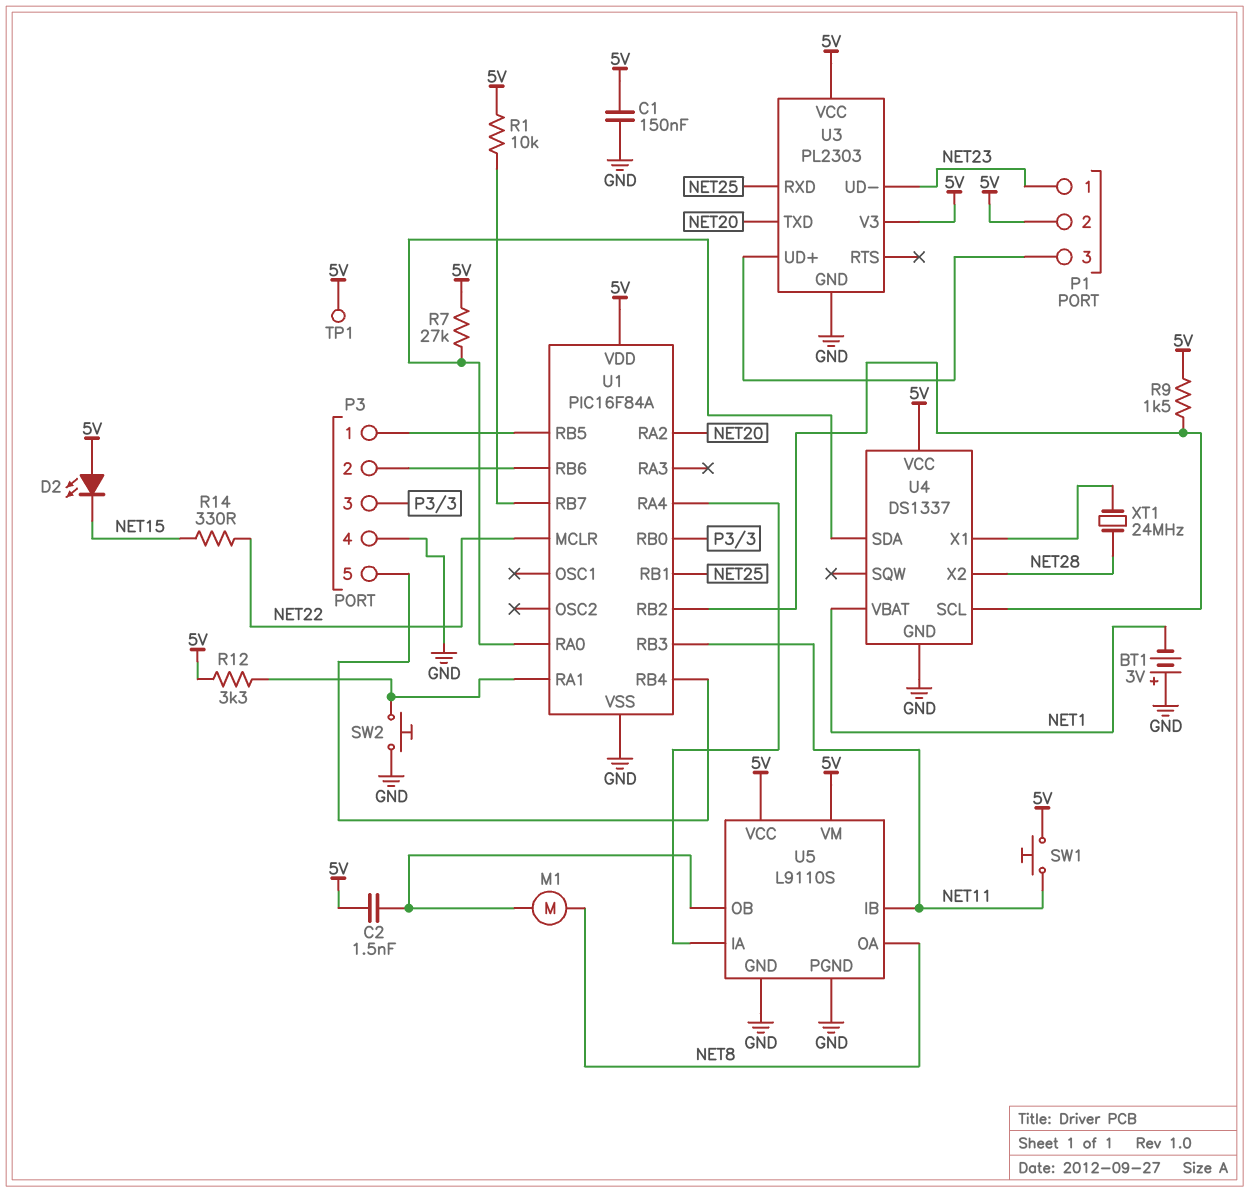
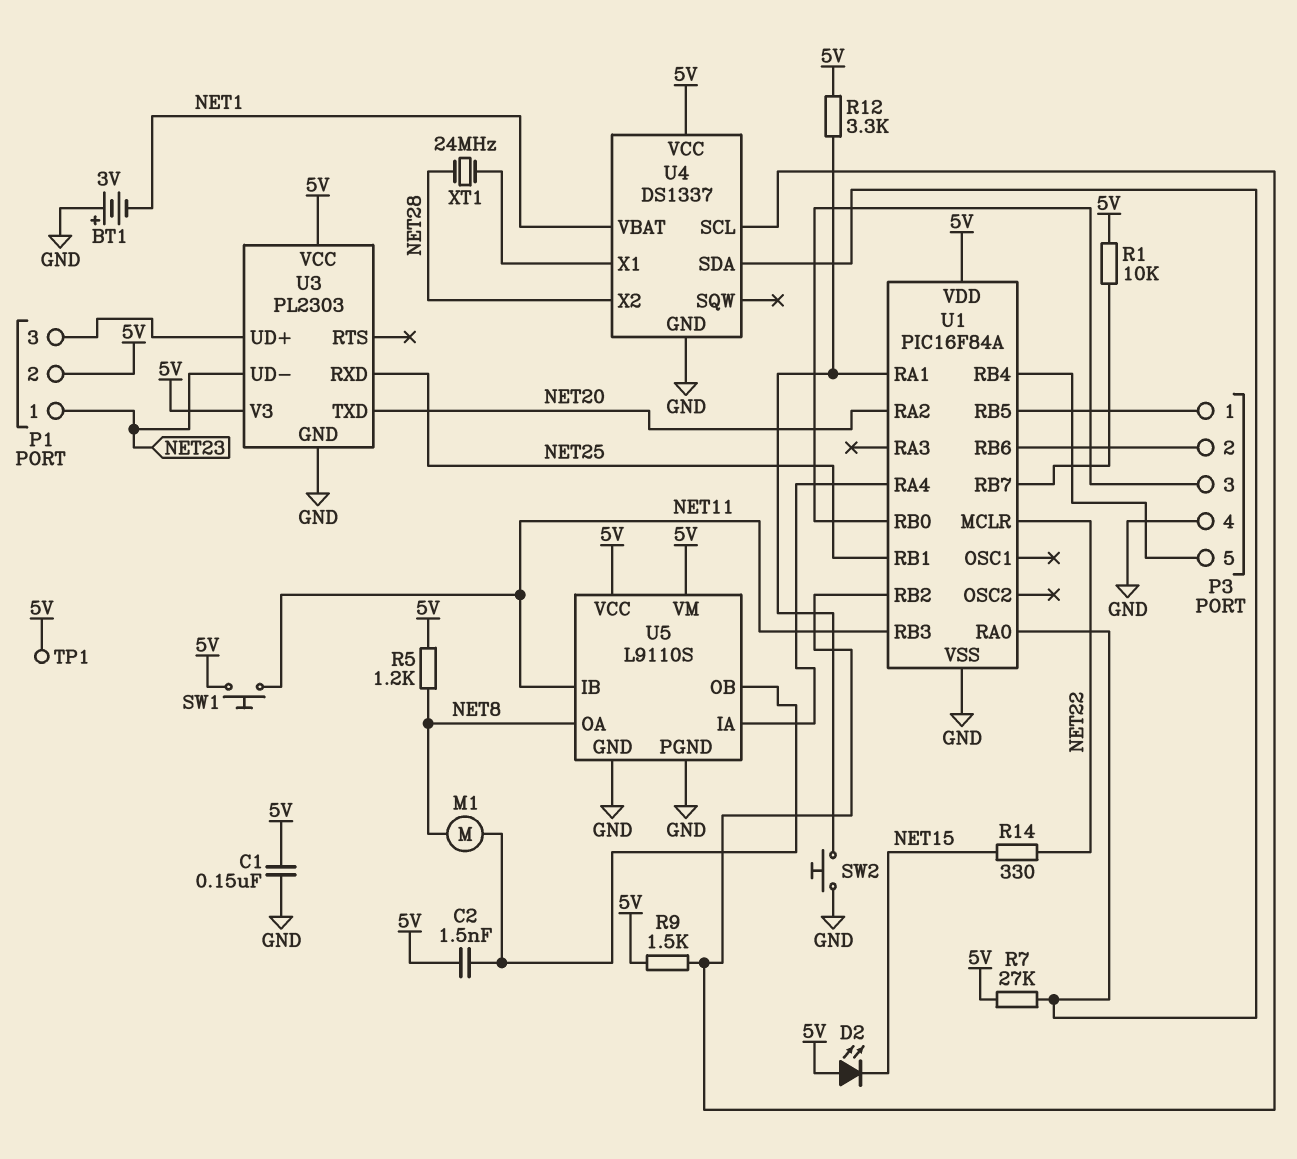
R5: none -> 1.2k (5V, NET8)

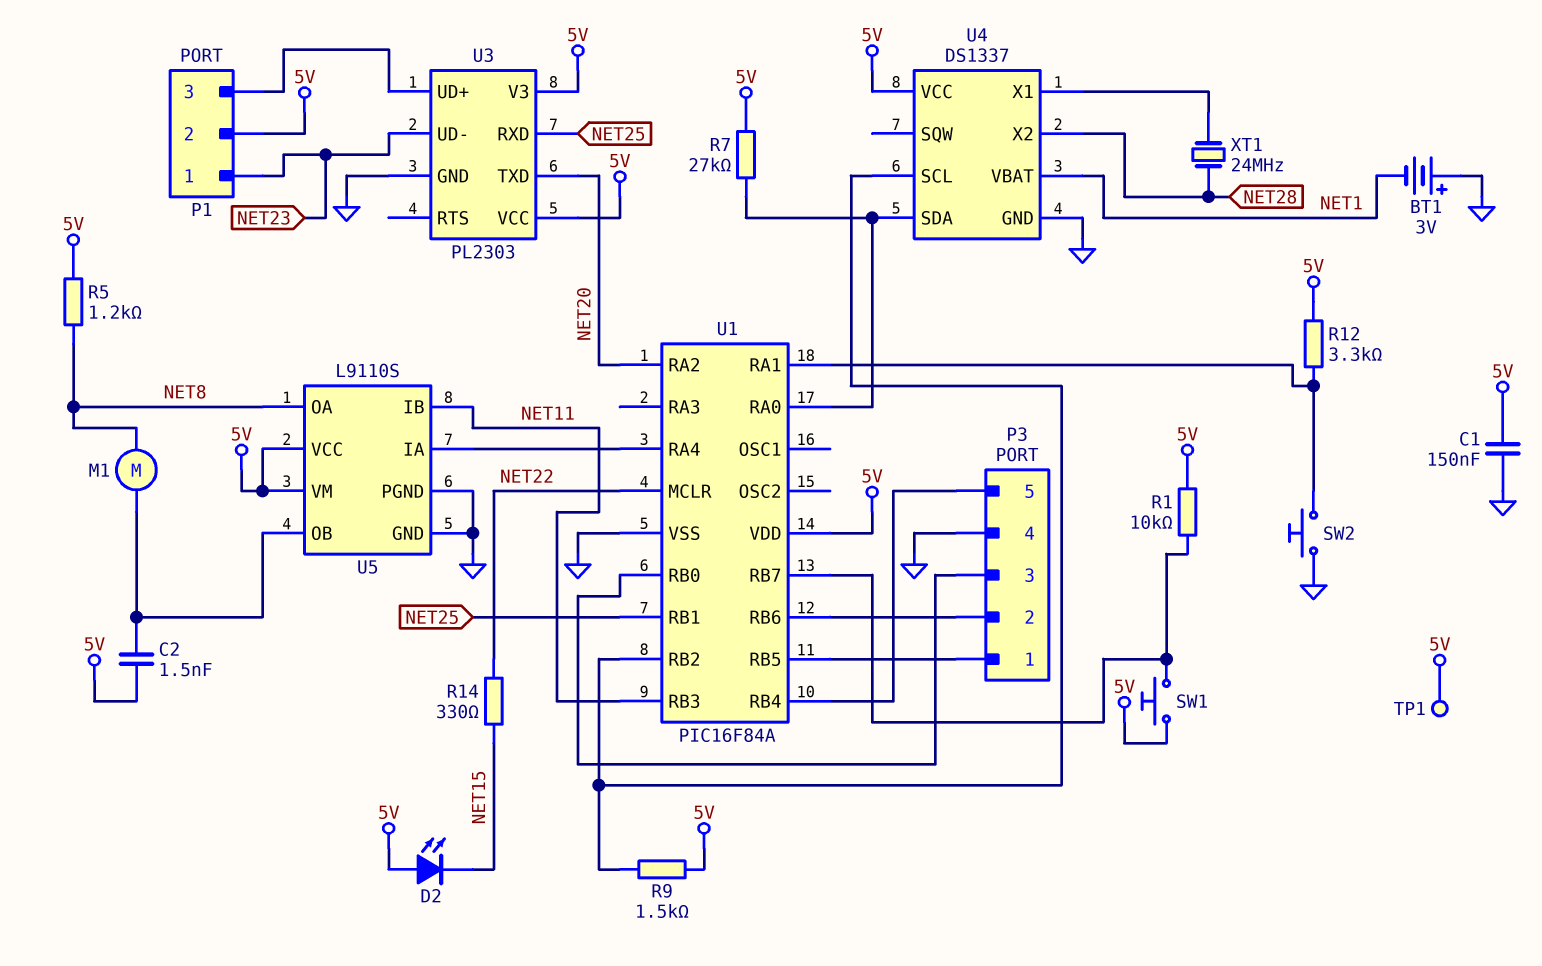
SW1: button (5V, NET11) -> button (5V, U1/RB7)

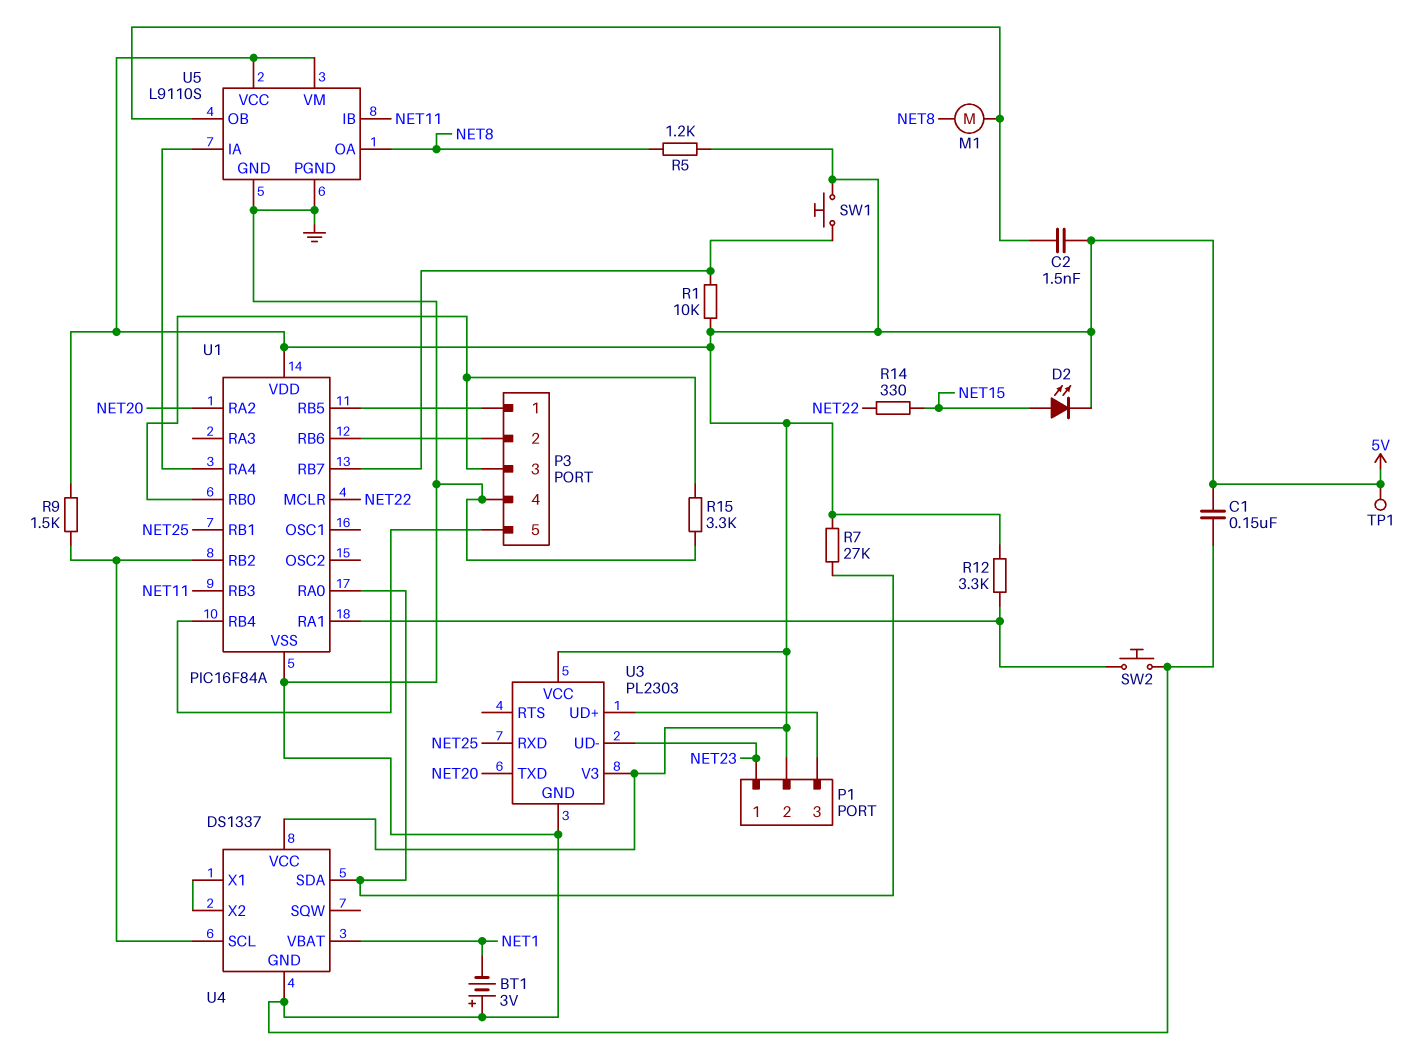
D2: LED (A 5V, K NET15) -> LED (A NET15, K 5V)
R15: none -> 3.3k (GND, P3/3)
U4 pin X2: NET28 -> U4/X1
XT1: 24MHz (NET28, U4/X1) -> none

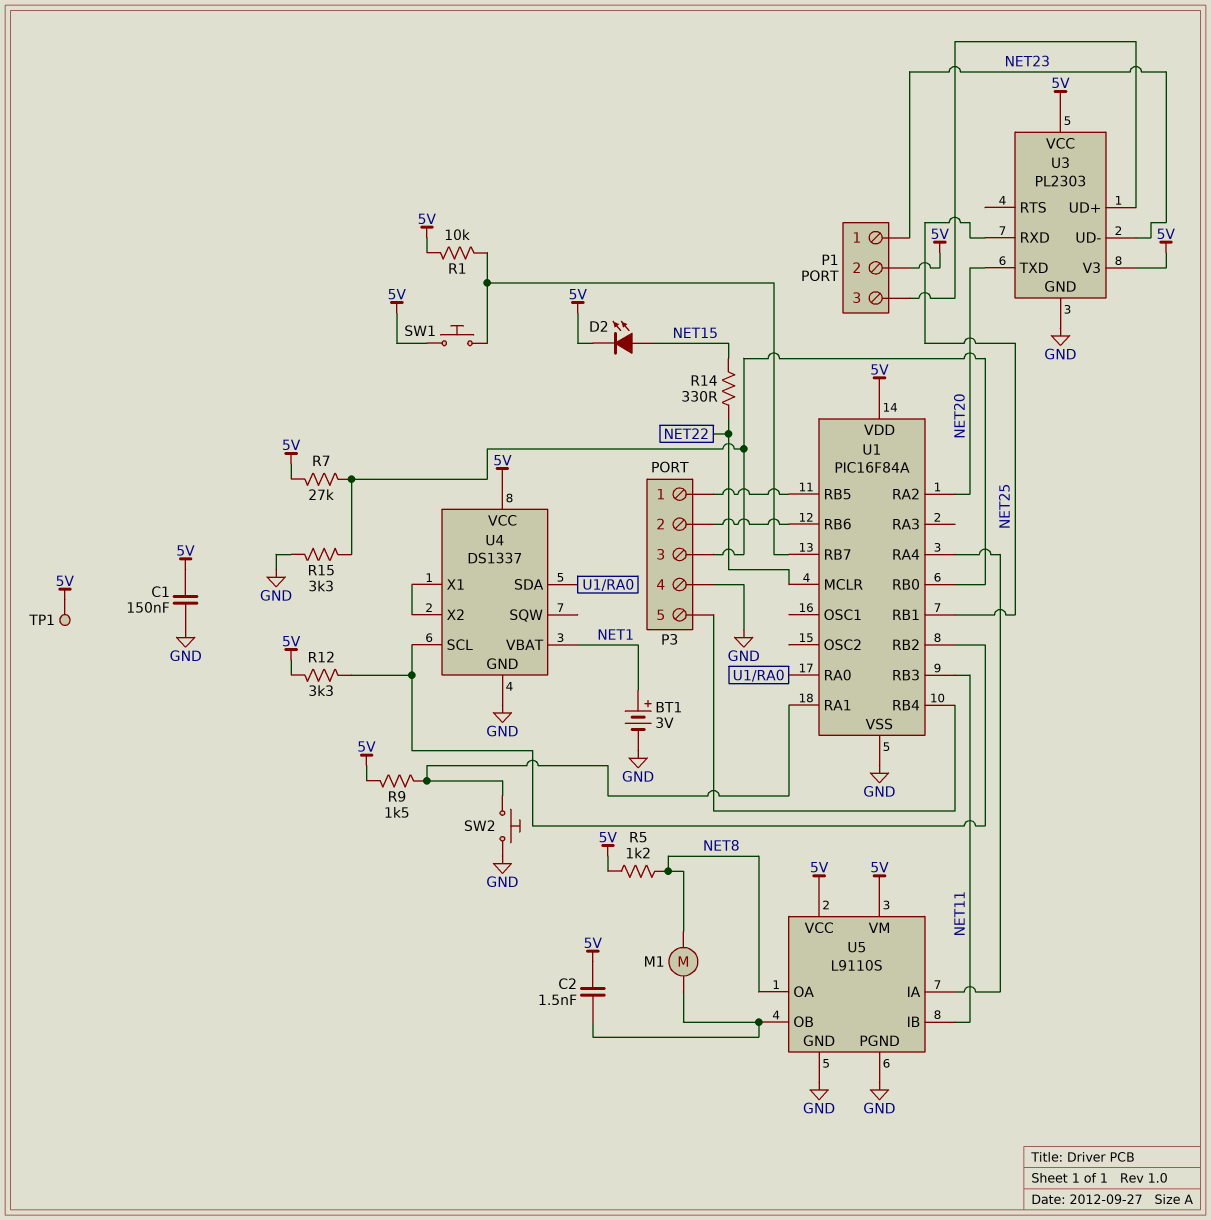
BT1: 3V (plus GND, minus NET1) -> 3V (plus NET1, minus GND)
R7: 27k (5V, U1/RA0) -> 27k (5V, P3/3)
R9: 1.5k (5V, U1/RB2) -> 1.5k (5V, U1/RA1)
R12: 3.3k (5V, U1/RA1) -> 3.3k (5V, U1/RB2)

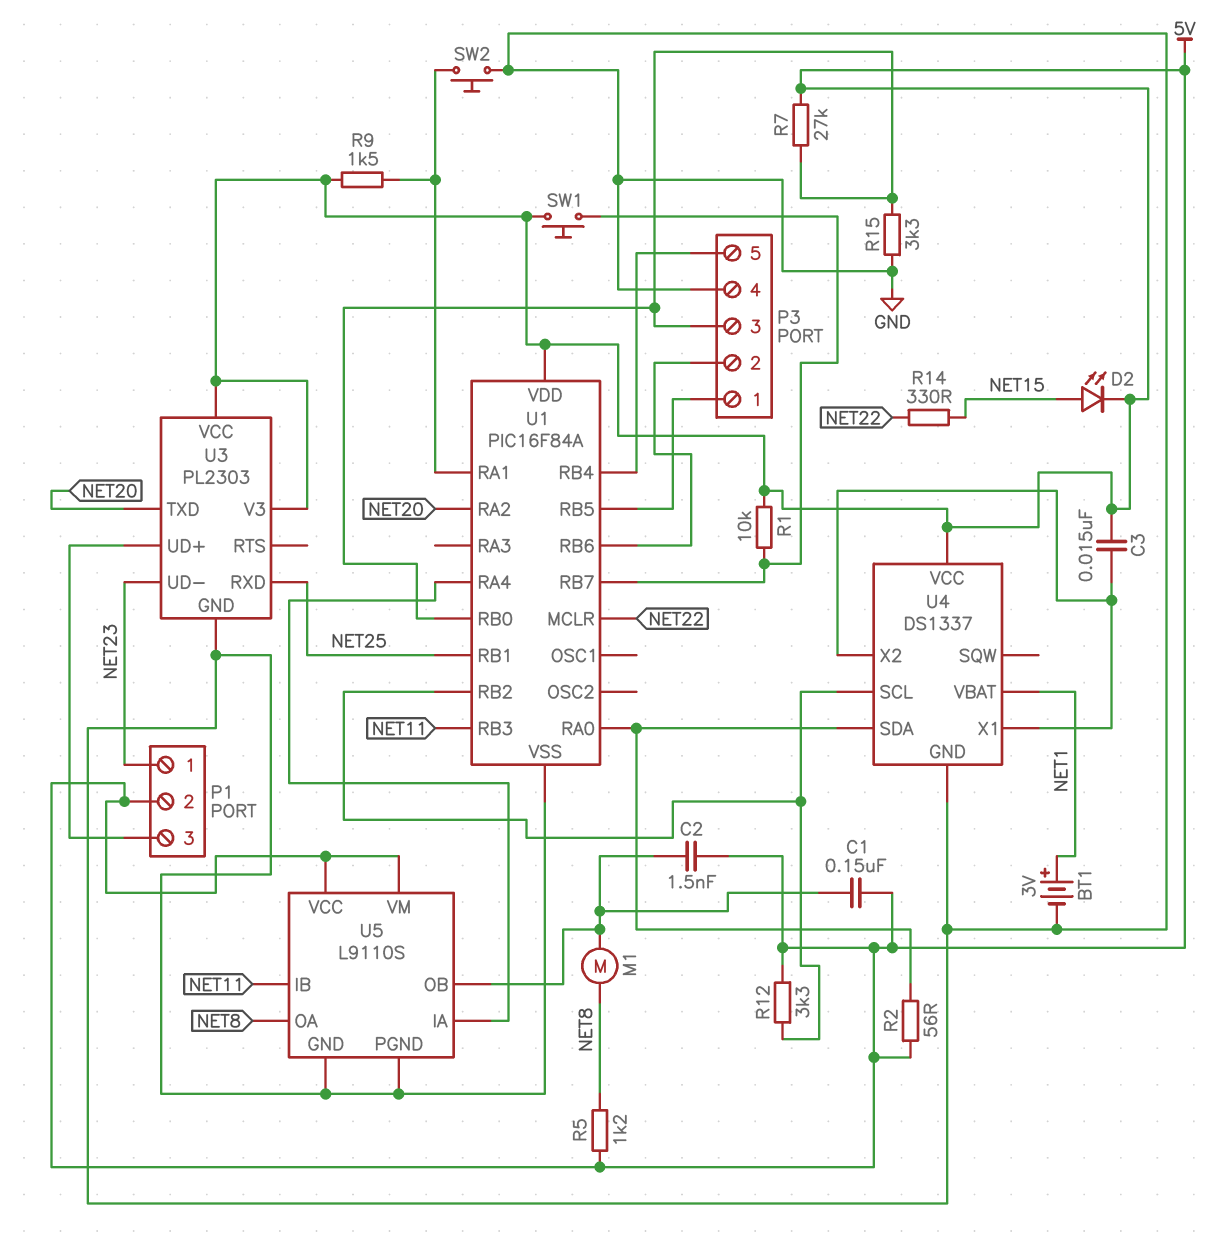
C1: 150nF (5V, GND) -> 150nF (5V, U5/OB)
C3: none -> 15nF (5V, U4/X1)
R2: none -> 56 (5V, U1/RA0)
TP1: test point (5V) -> none

